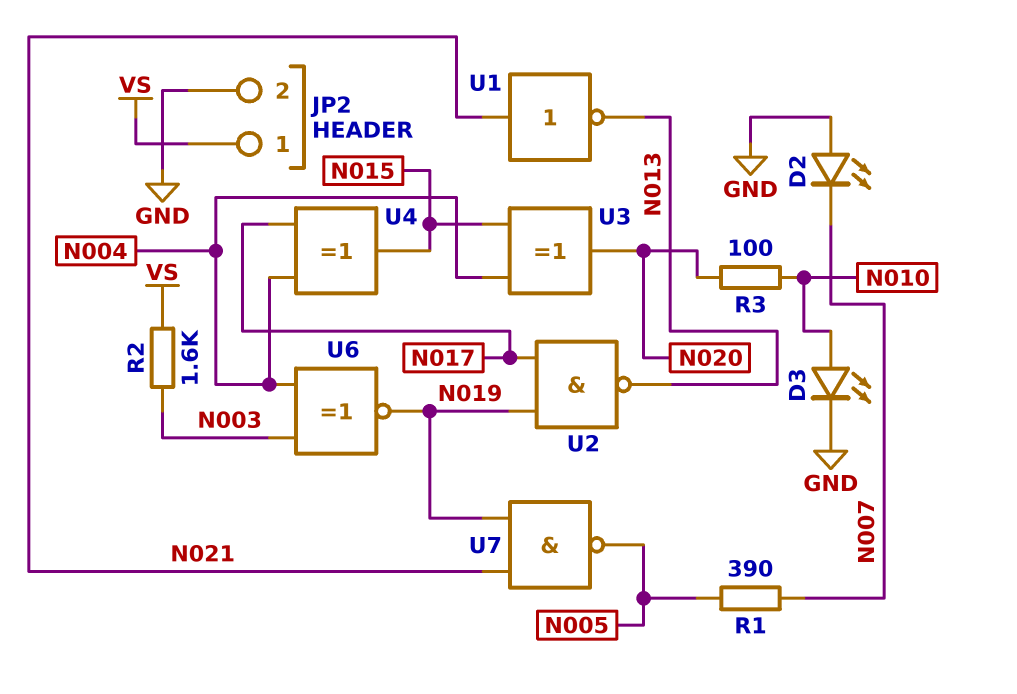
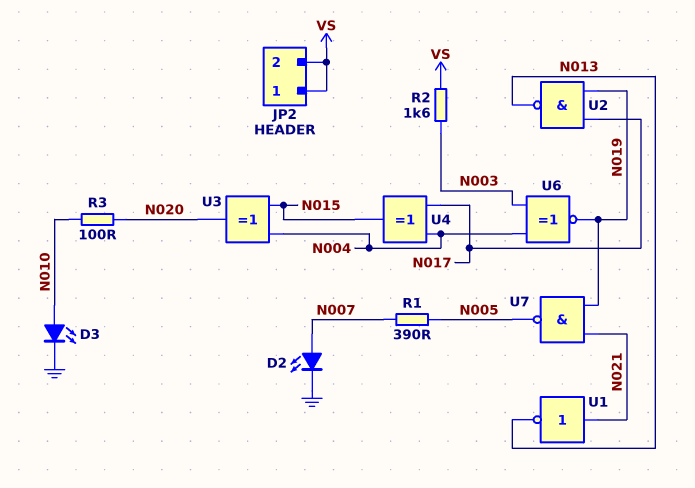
D2: LED (A GND, K N007) -> LED (A N007, K GND)
JP2 pin 2: GND -> VS

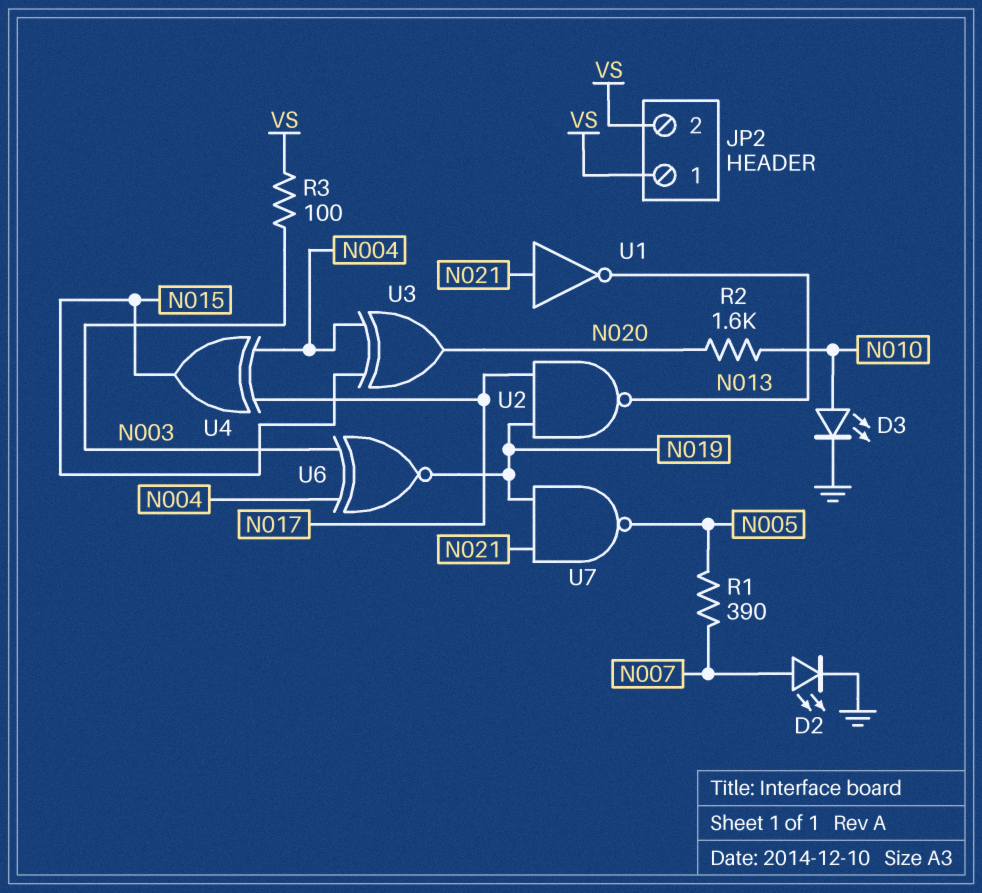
R2: 1.6k (N003, VS) -> 1.6k (N010, N020)
R3: 100 (N010, N020) -> 100 (N003, VS)

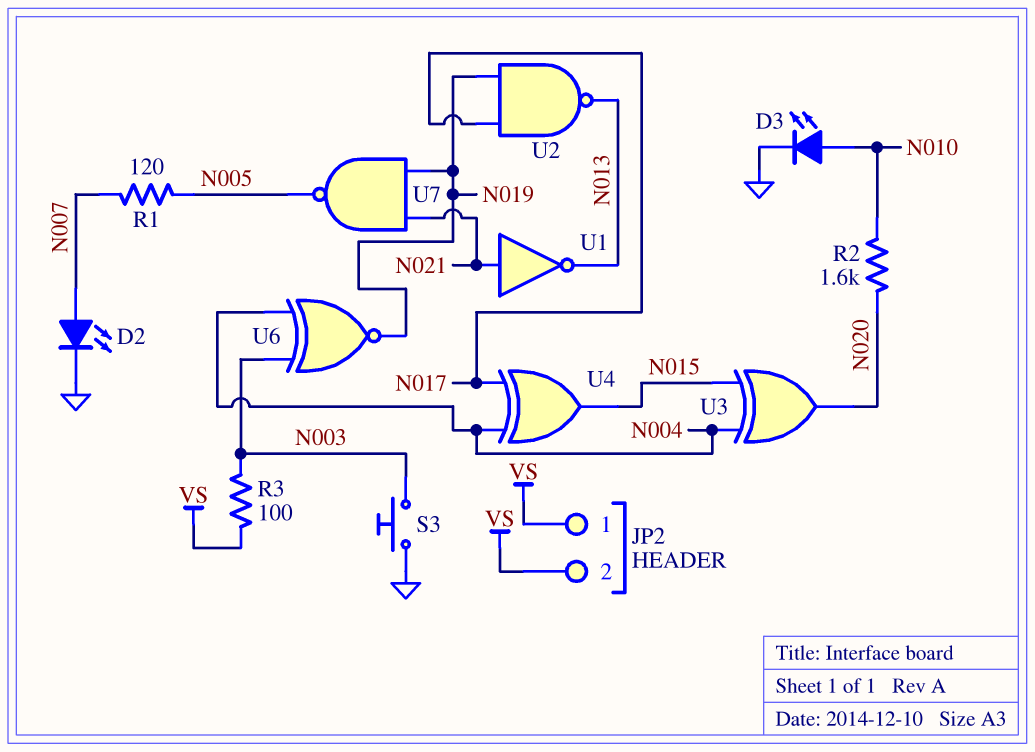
R1: 390 (N005, N007) -> 120 (N005, N007)
S3: none -> button (GND, N003)

